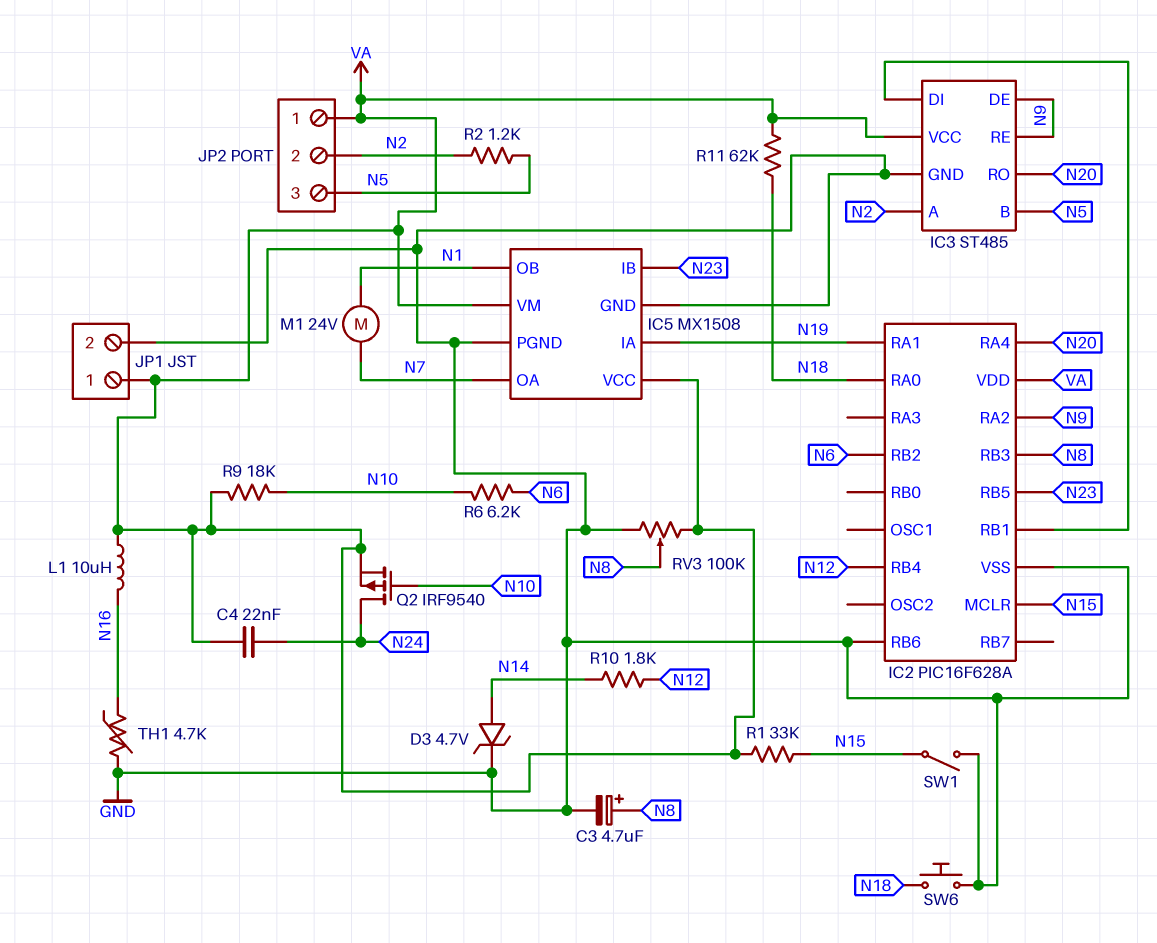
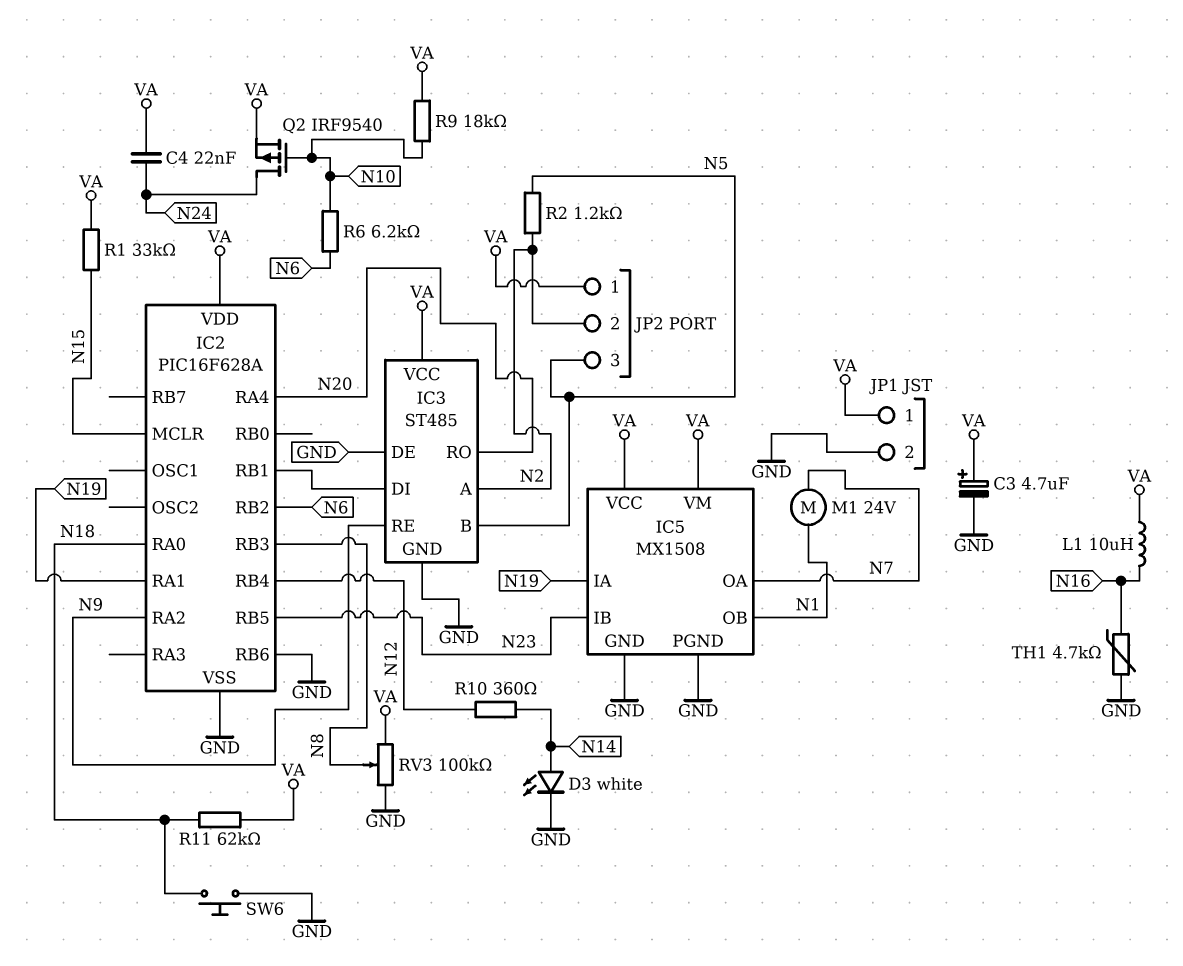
C3: 4.7uF (plus N8, minus GND) -> 4.7uF (plus VA, minus GND)
D3: zener 4.7V (A N14, K GND) -> LED white (A N14, K GND)
IC3 pin DE: N9 -> GND
R10: 1.8k (N12, N14) -> 360 (N12, N14)
SW1: switch (GND, N15) -> none

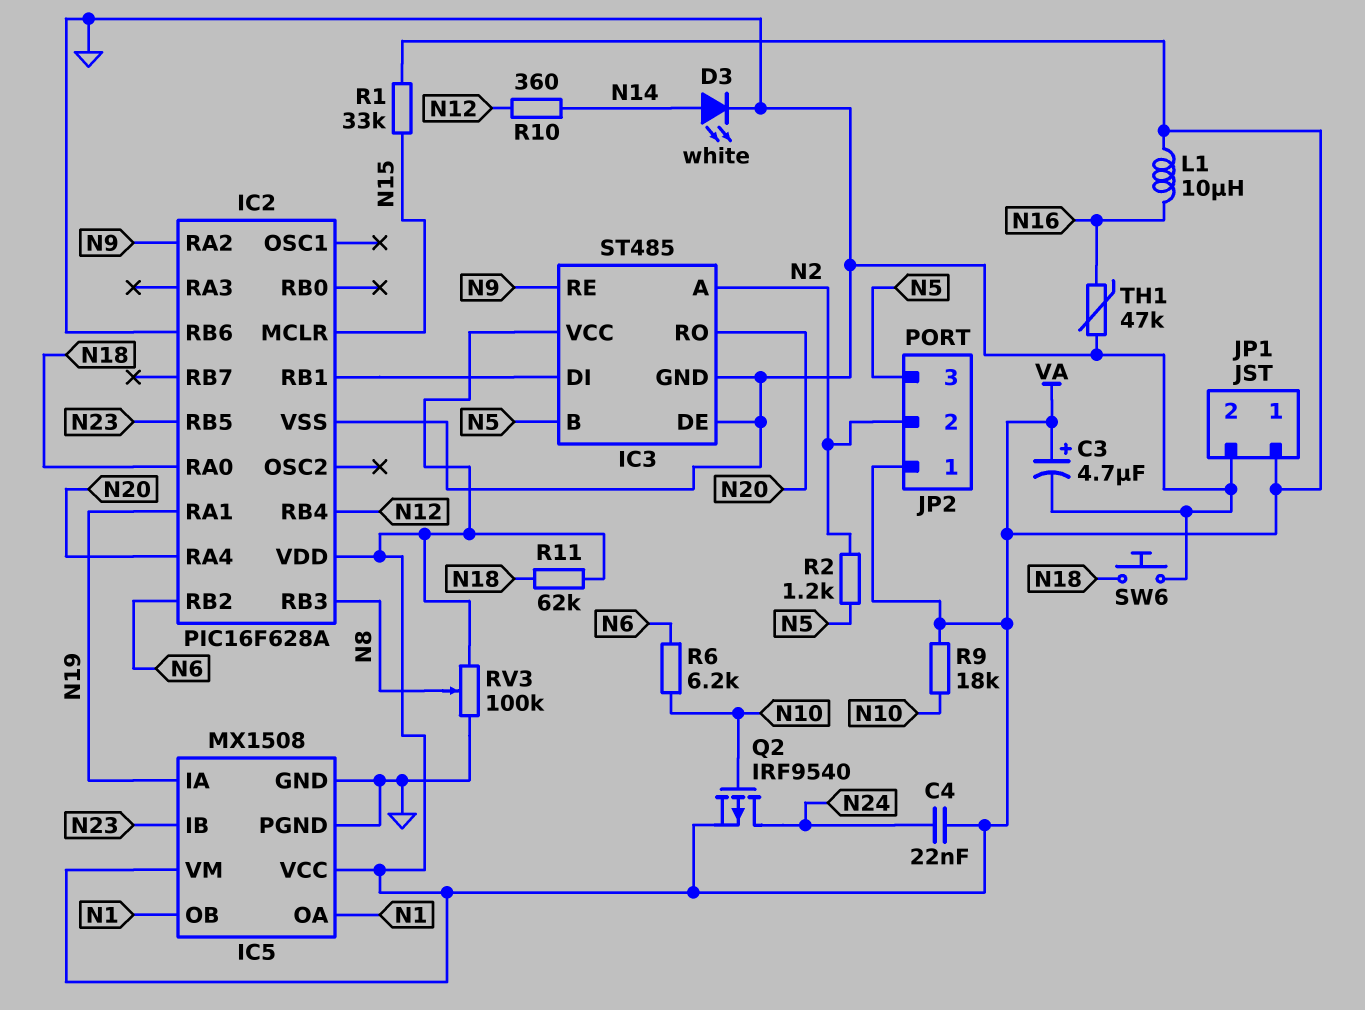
IC5 pin OA: N7 -> N1
M1: motor 24V (N1, N7) -> none
TH1: 4.7k (GND, N16) -> 47k (GND, N16)

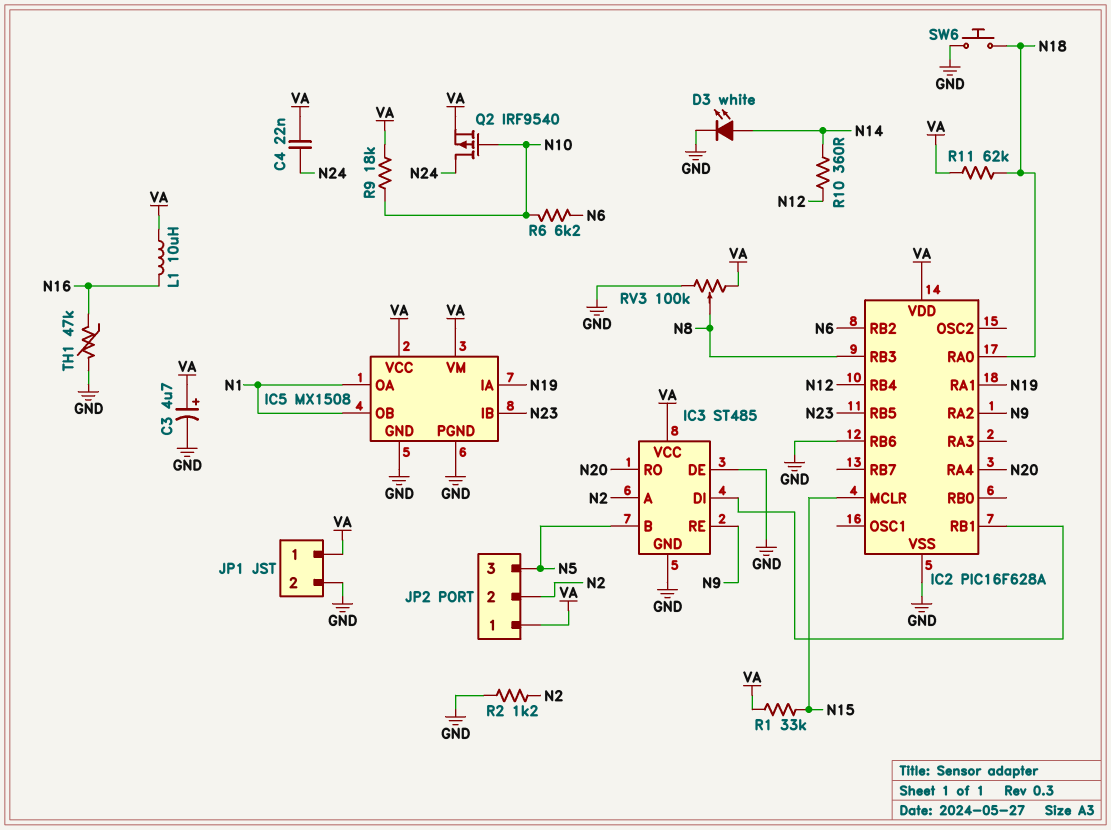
R2: 1.2k (N2, N5) -> 1.2k (GND, N2)

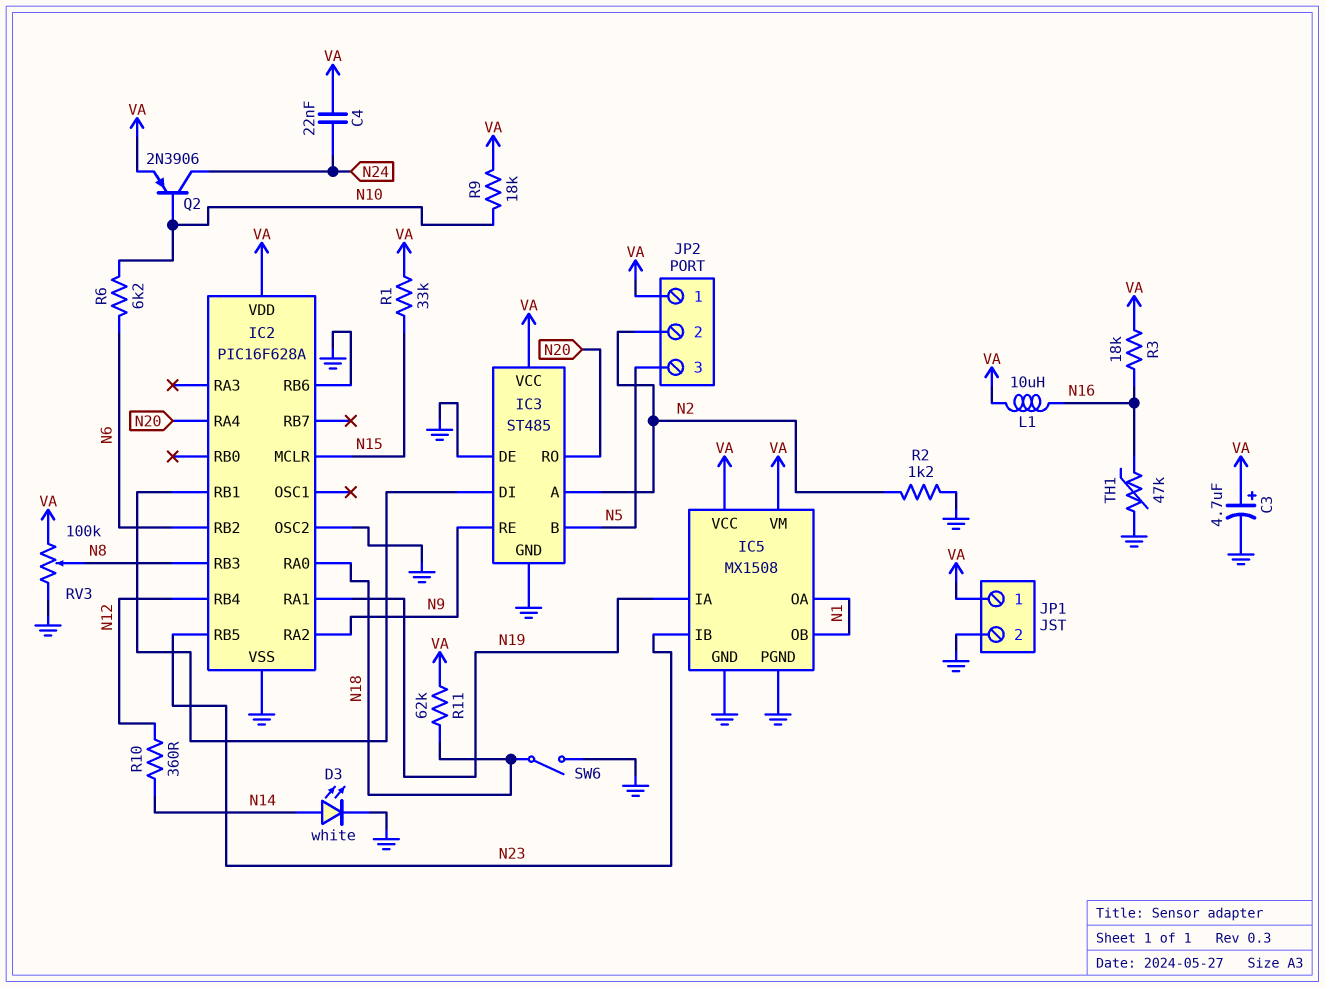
IC2 pin OSC2: none -> GND
Q2: PMOS IRF9540 (G N10, D N24, S VA) -> PNP 2N3906 (B N10, C N24, E VA)
R3: none -> 18k (N16, VA)
SW6: button (GND, N18) -> switch (GND, N18)

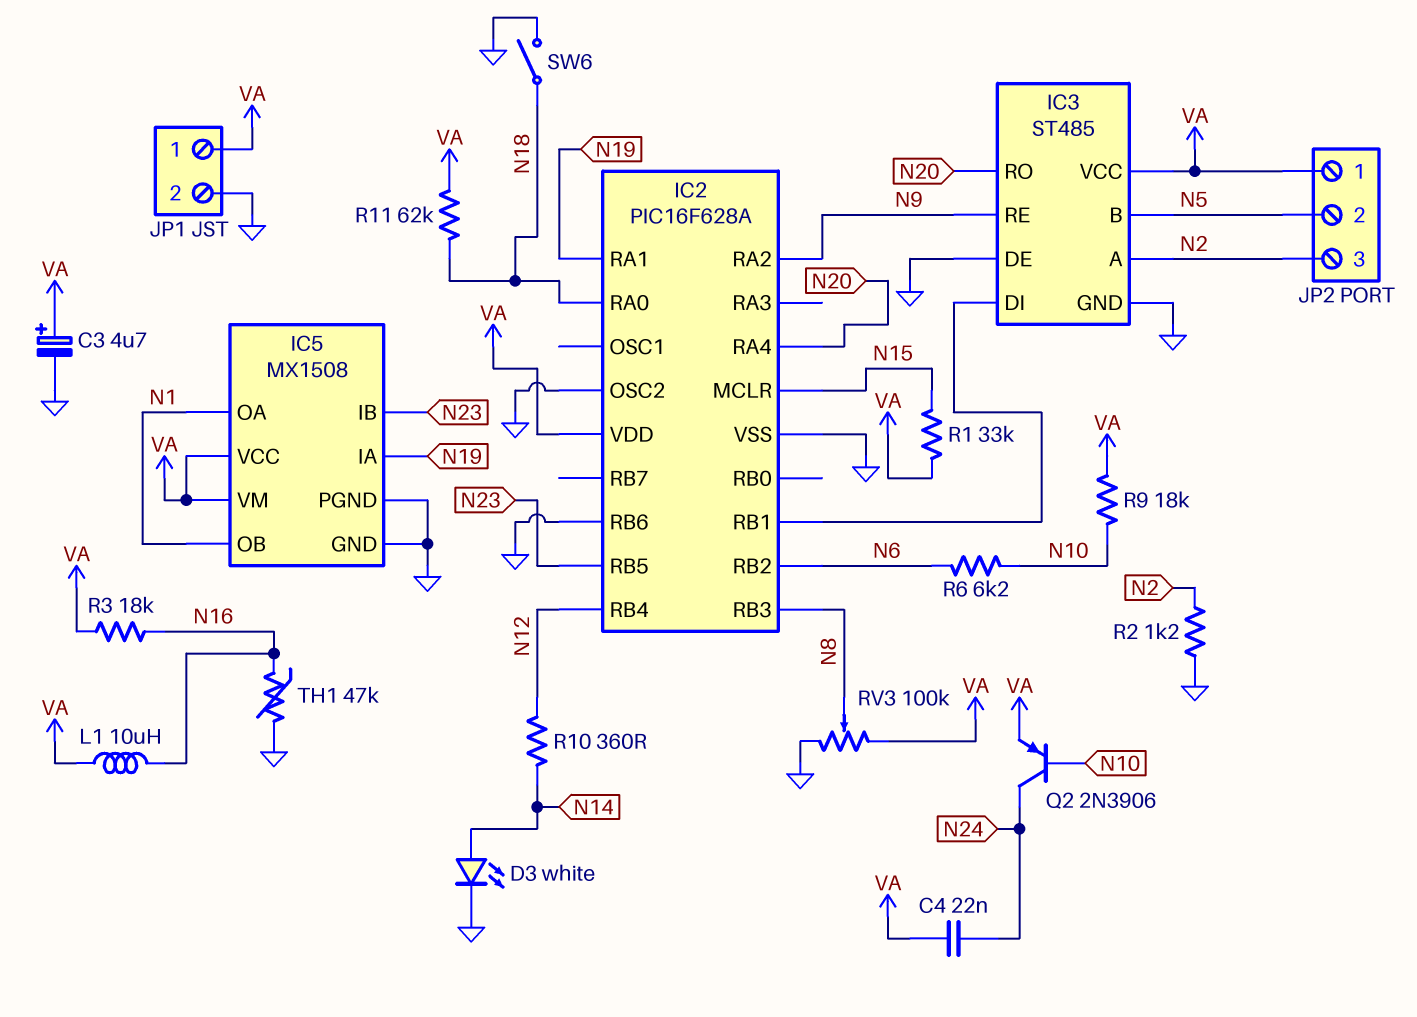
JP2 pin 2: N2 -> N5
JP2 pin 3: N5 -> N2

